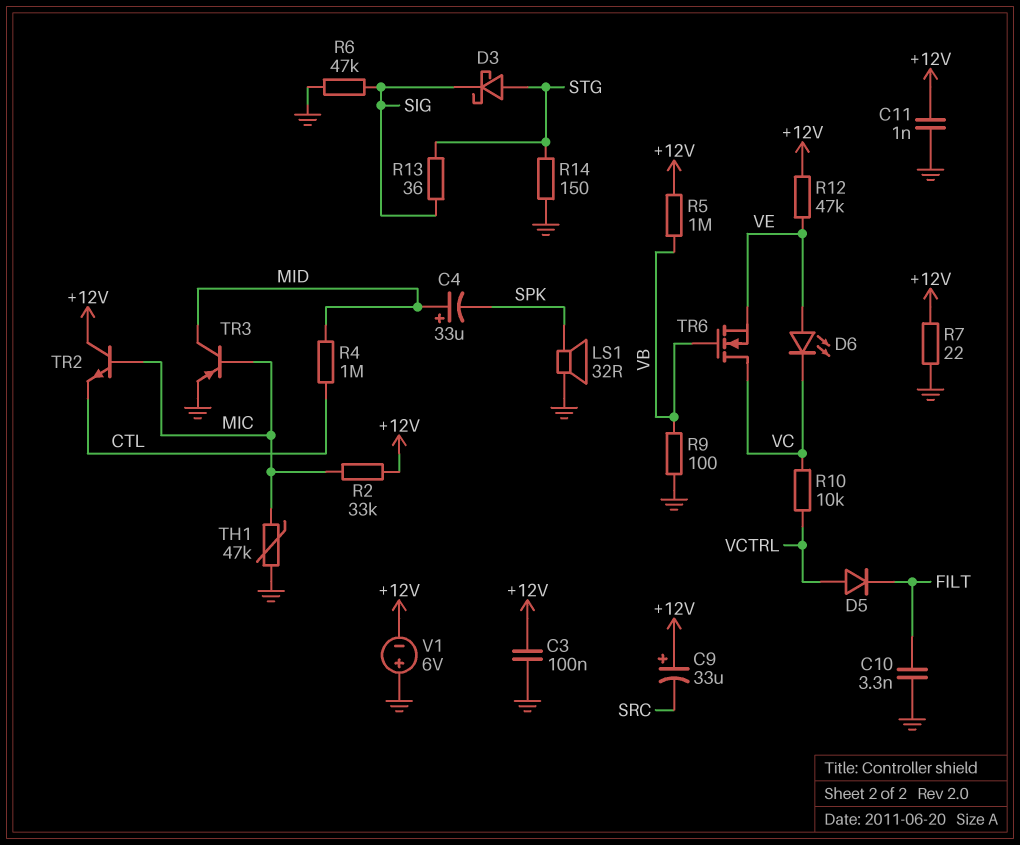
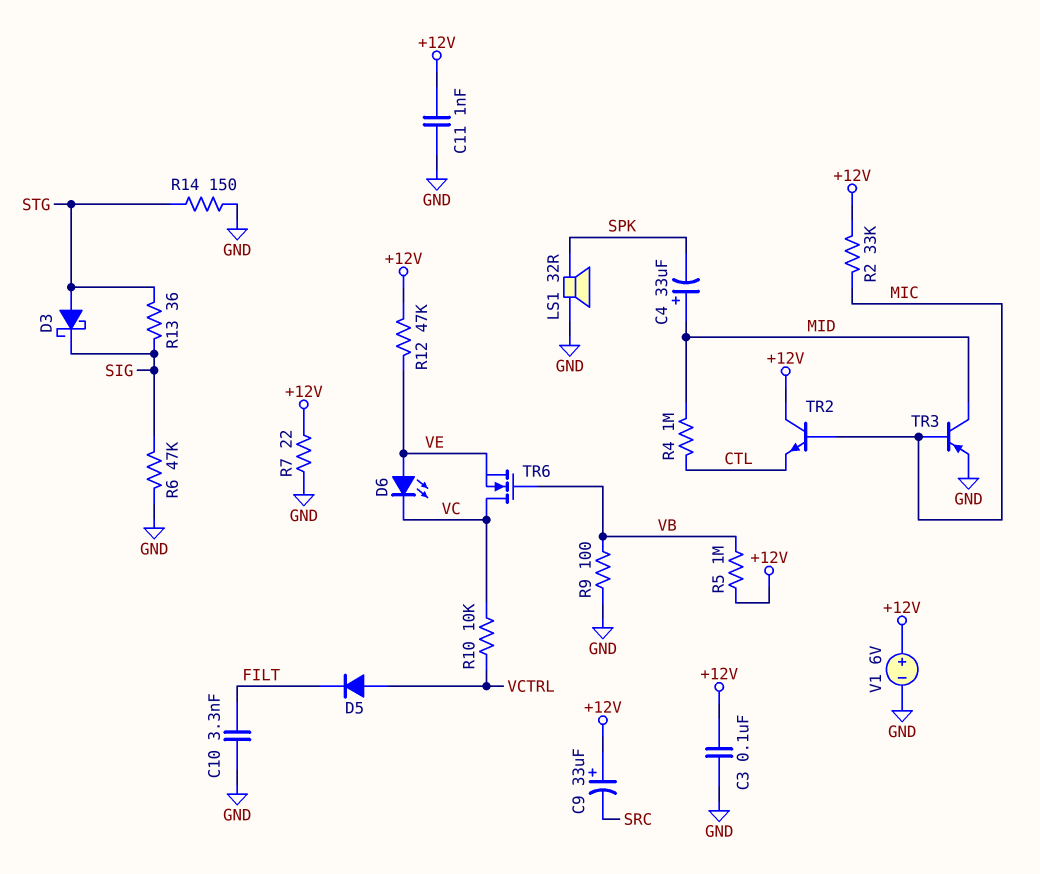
TH1: 47k (GND, MIC) -> none
V1: 6V (plus GND, minus +12V) -> 6V (plus +12V, minus GND)

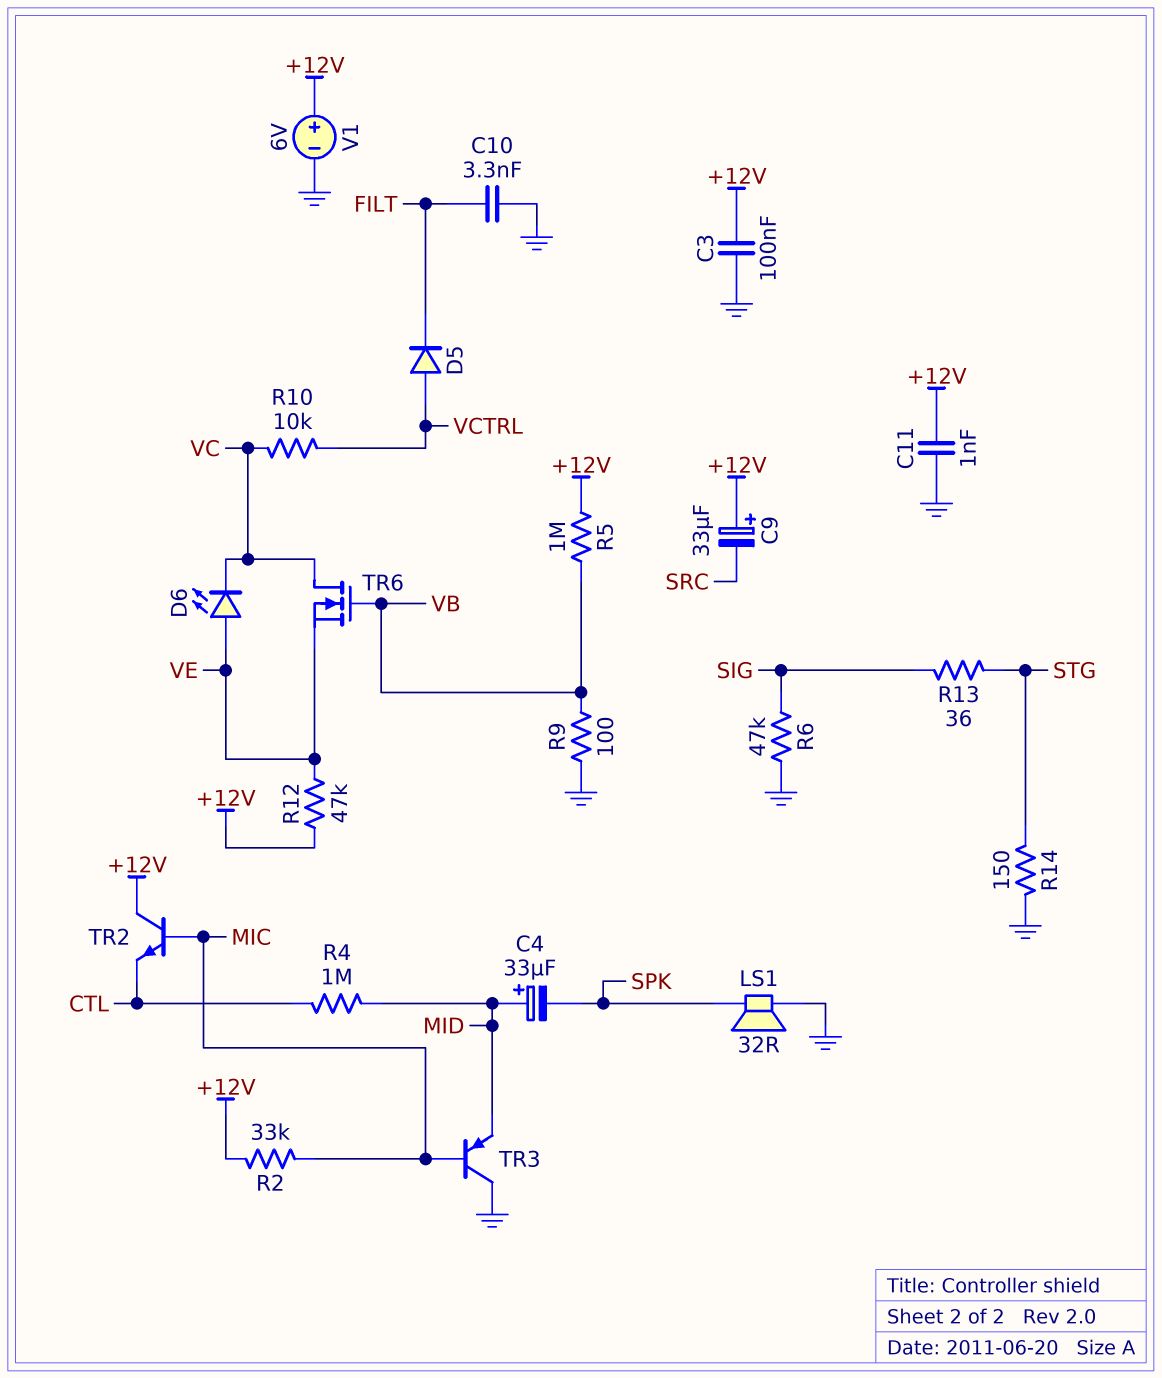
D3: schottky (A STG, K SIG) -> none
R7: 22 (+12V, GND) -> none
TR3: PNP (B MIC, C MID, E GND) -> PNP (B MIC, C GND, E MID)

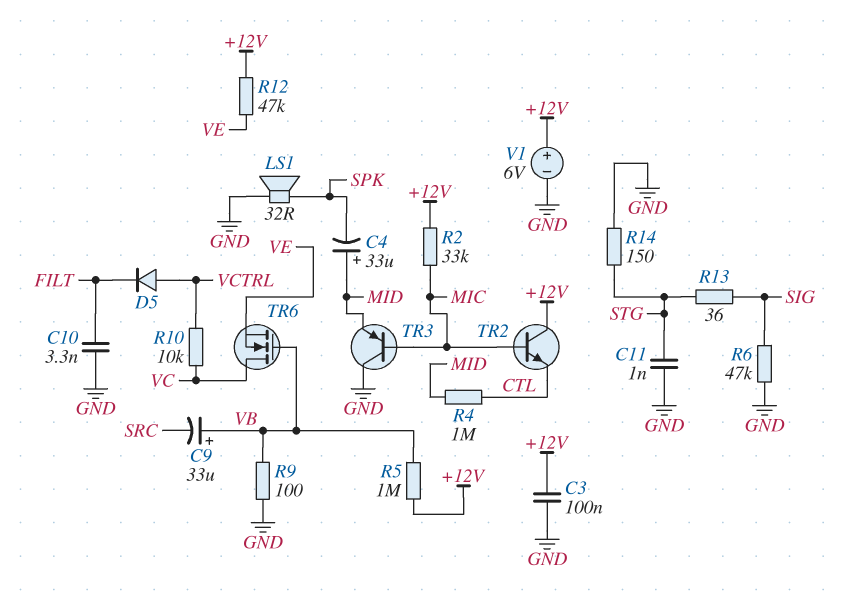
C9: 33uF (plus +12V, minus SRC) -> 33uF (plus VB, minus SRC)
C11: 1nF (+12V, GND) -> 1nF (GND, STG)
D6: LED (A VE, K VC) -> none

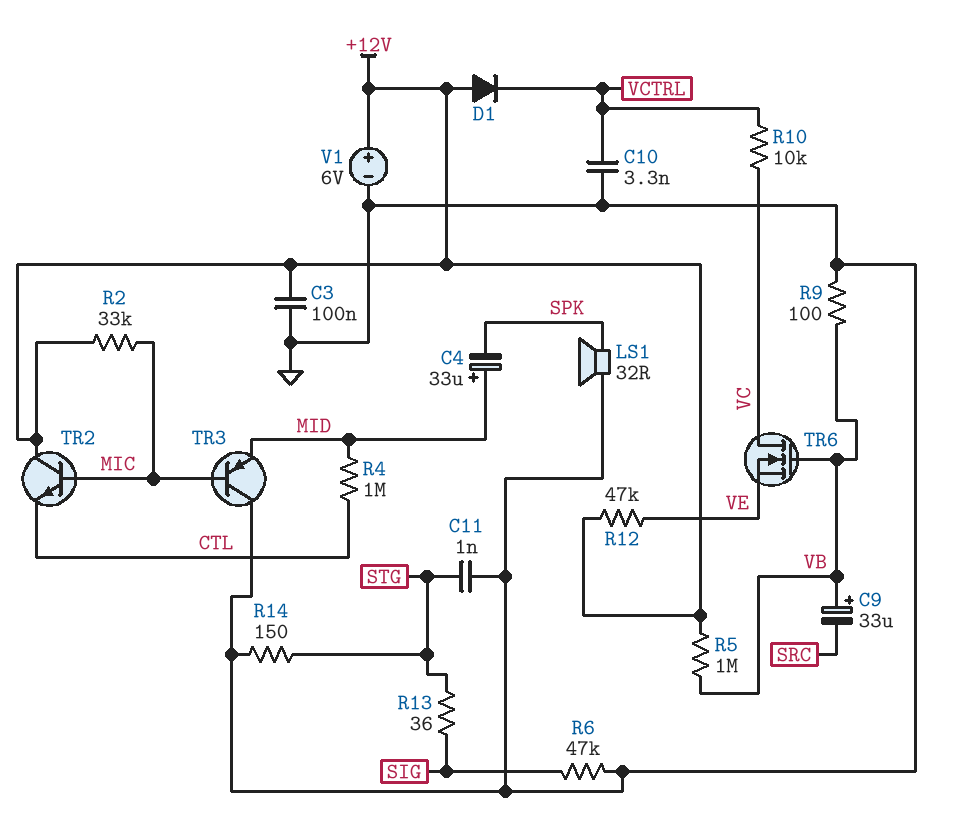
C10: 3.3nF (FILT, GND) -> 3.3nF (GND, VCTRL)
D1: none -> diode (A +12V, K VCTRL)
D5: diode (A VCTRL, K FILT) -> none

